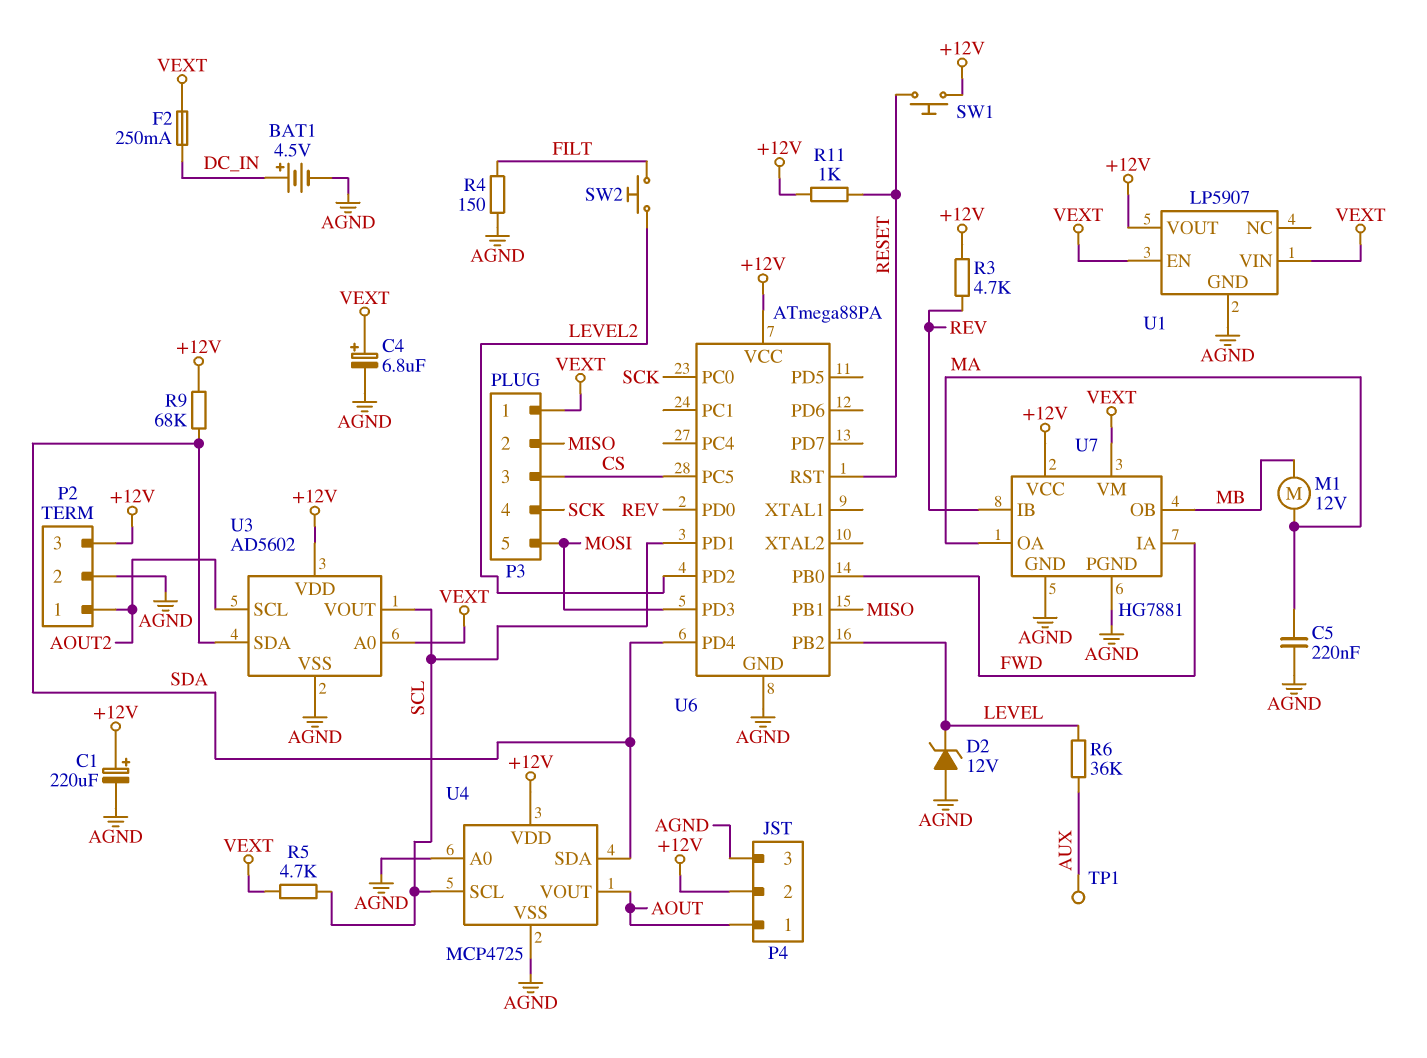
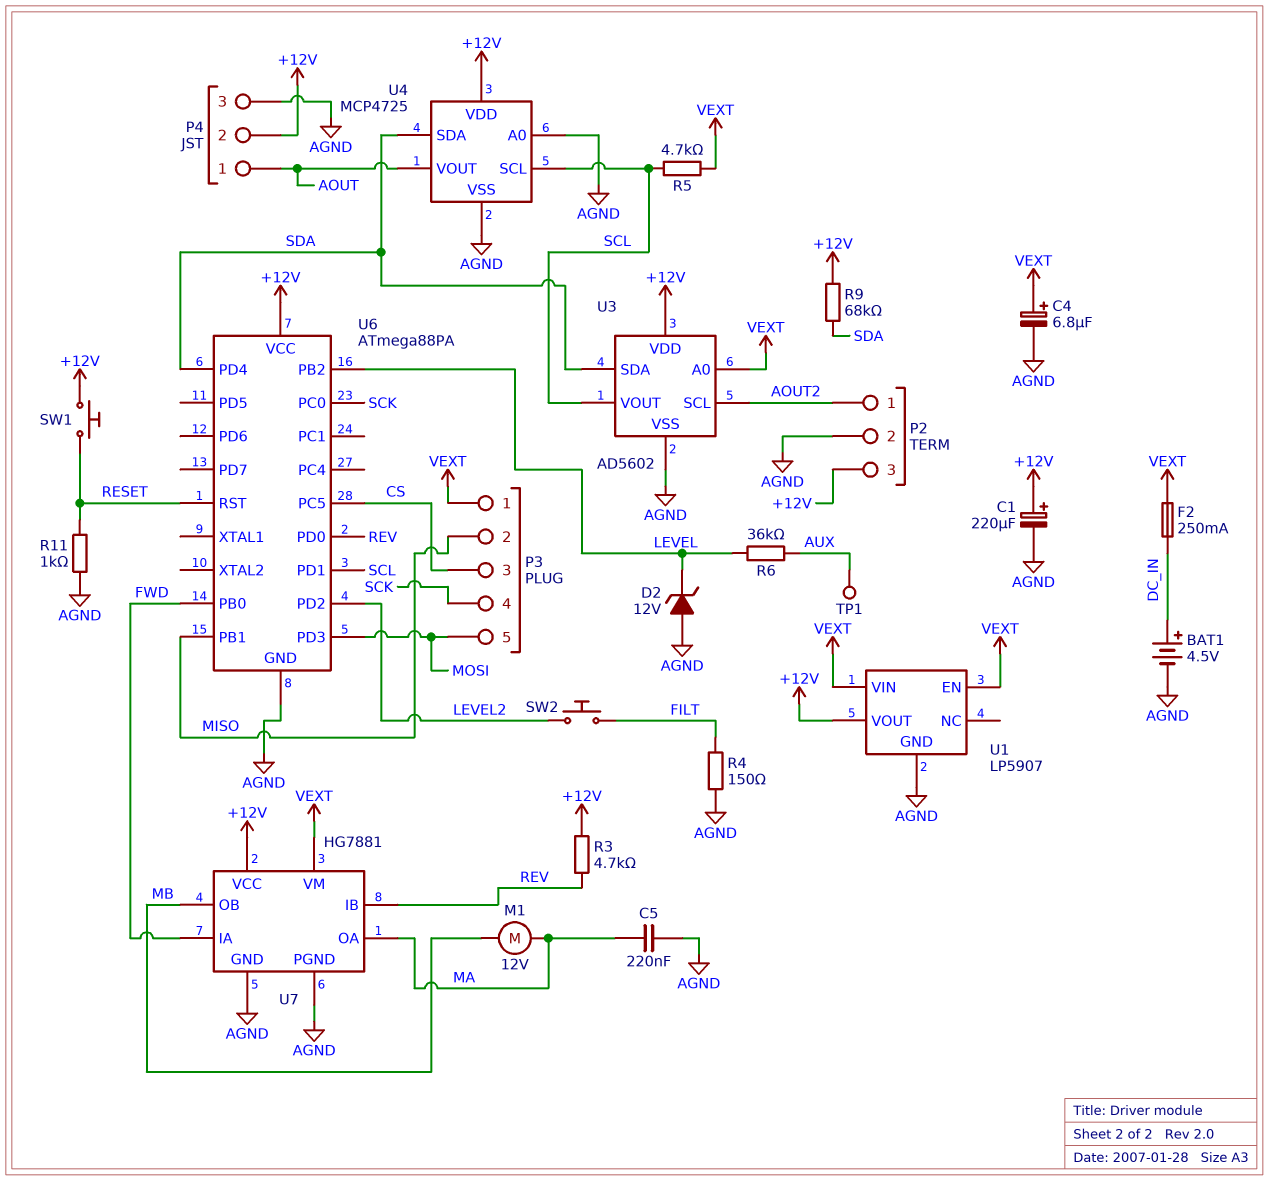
R11: 1k (+12V, RESET) -> 1k (AGND, RESET)

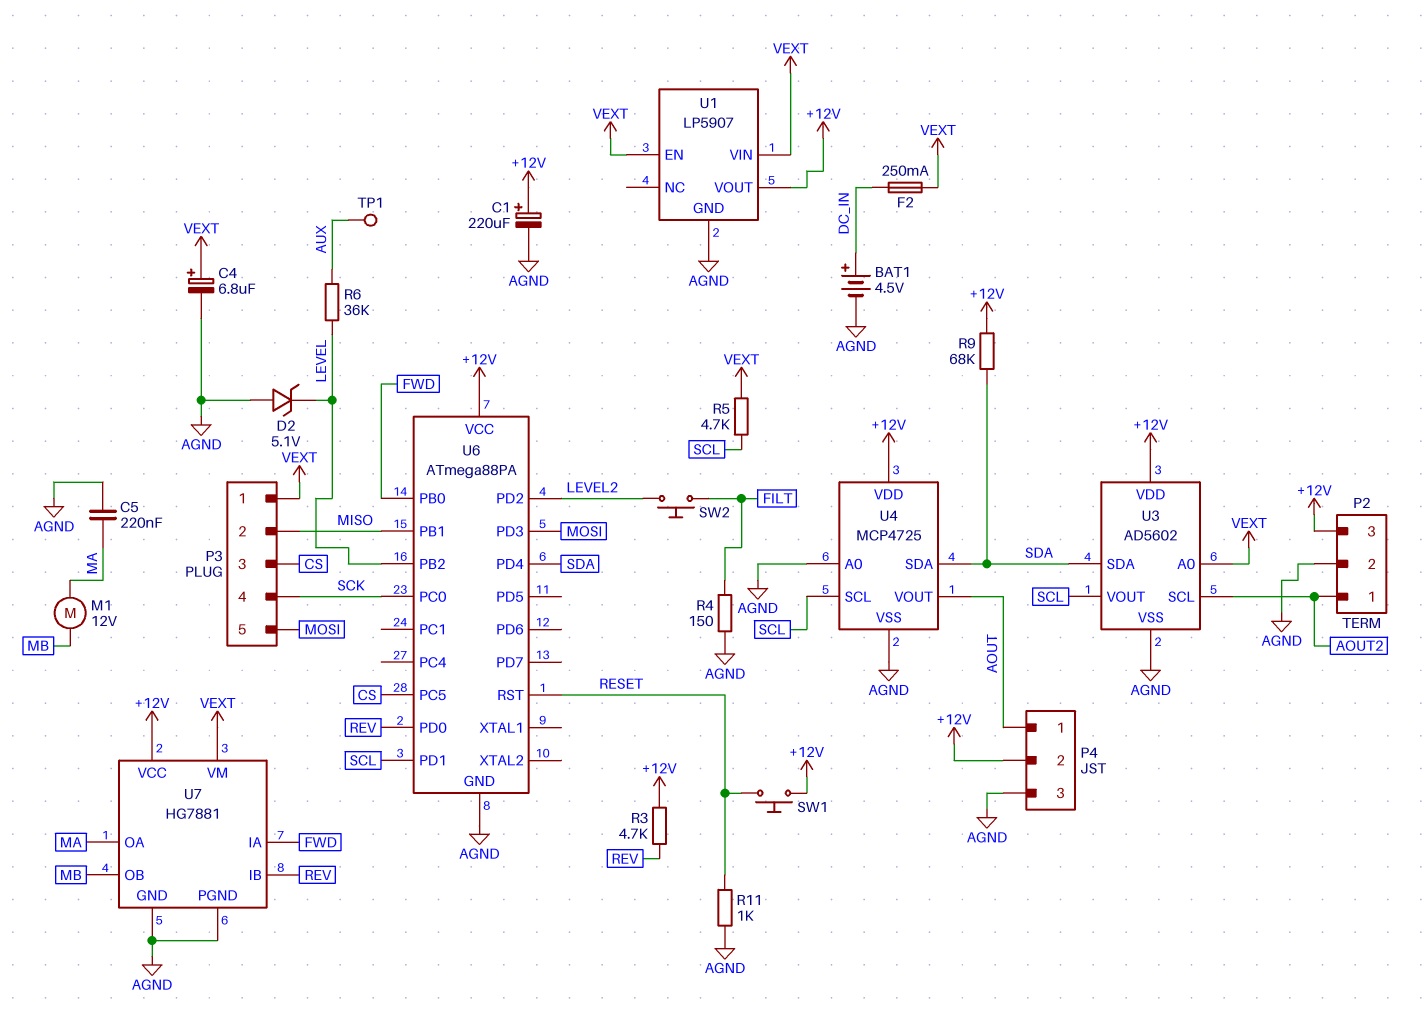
D2: zener 12V (A AGND, K LEVEL) -> zener 5.1V (A AGND, K LEVEL)

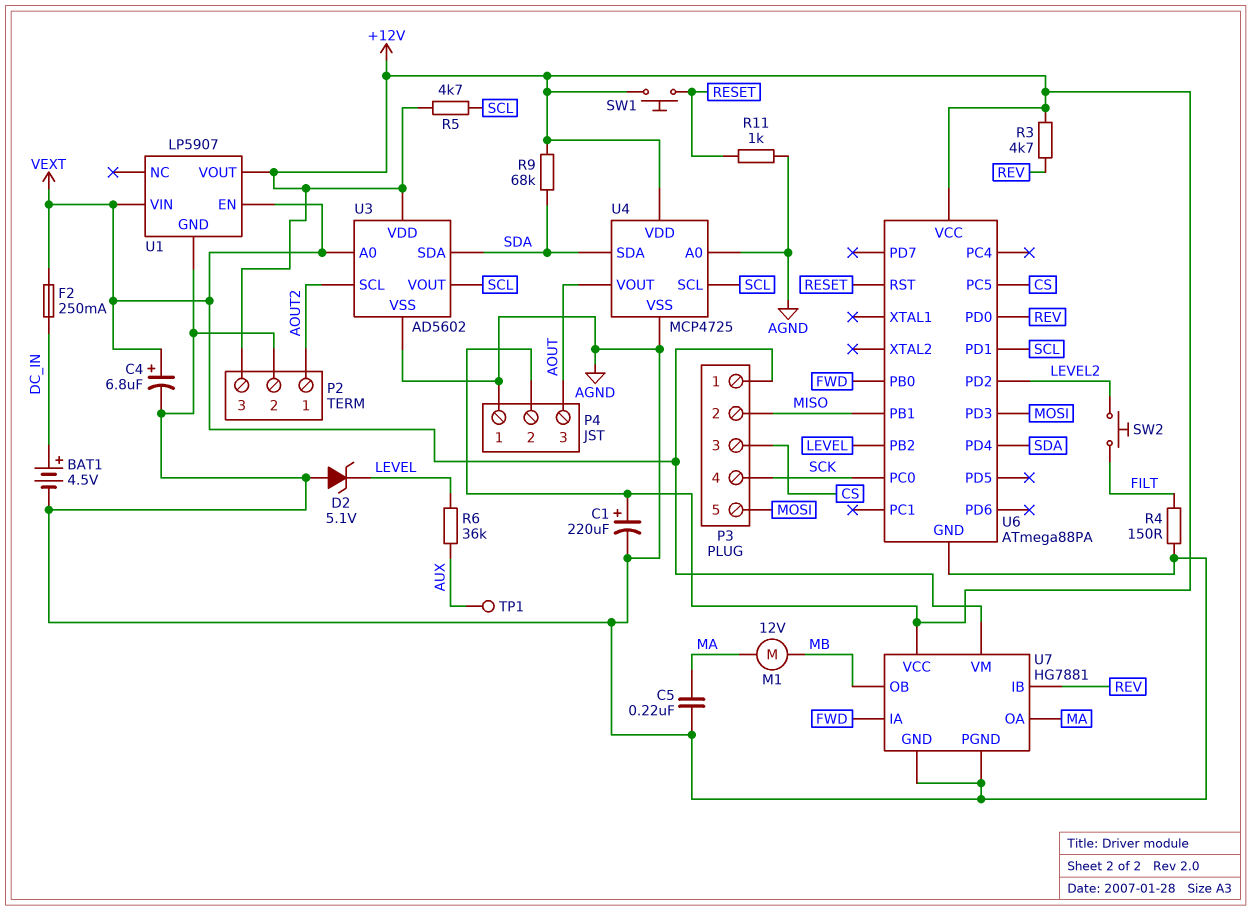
P4 pin 1: AOUT -> AGND
P4 pin 3: AGND -> AOUT
R5: 4.7k (SCL, VEXT) -> 4.7k (+12V, SCL)

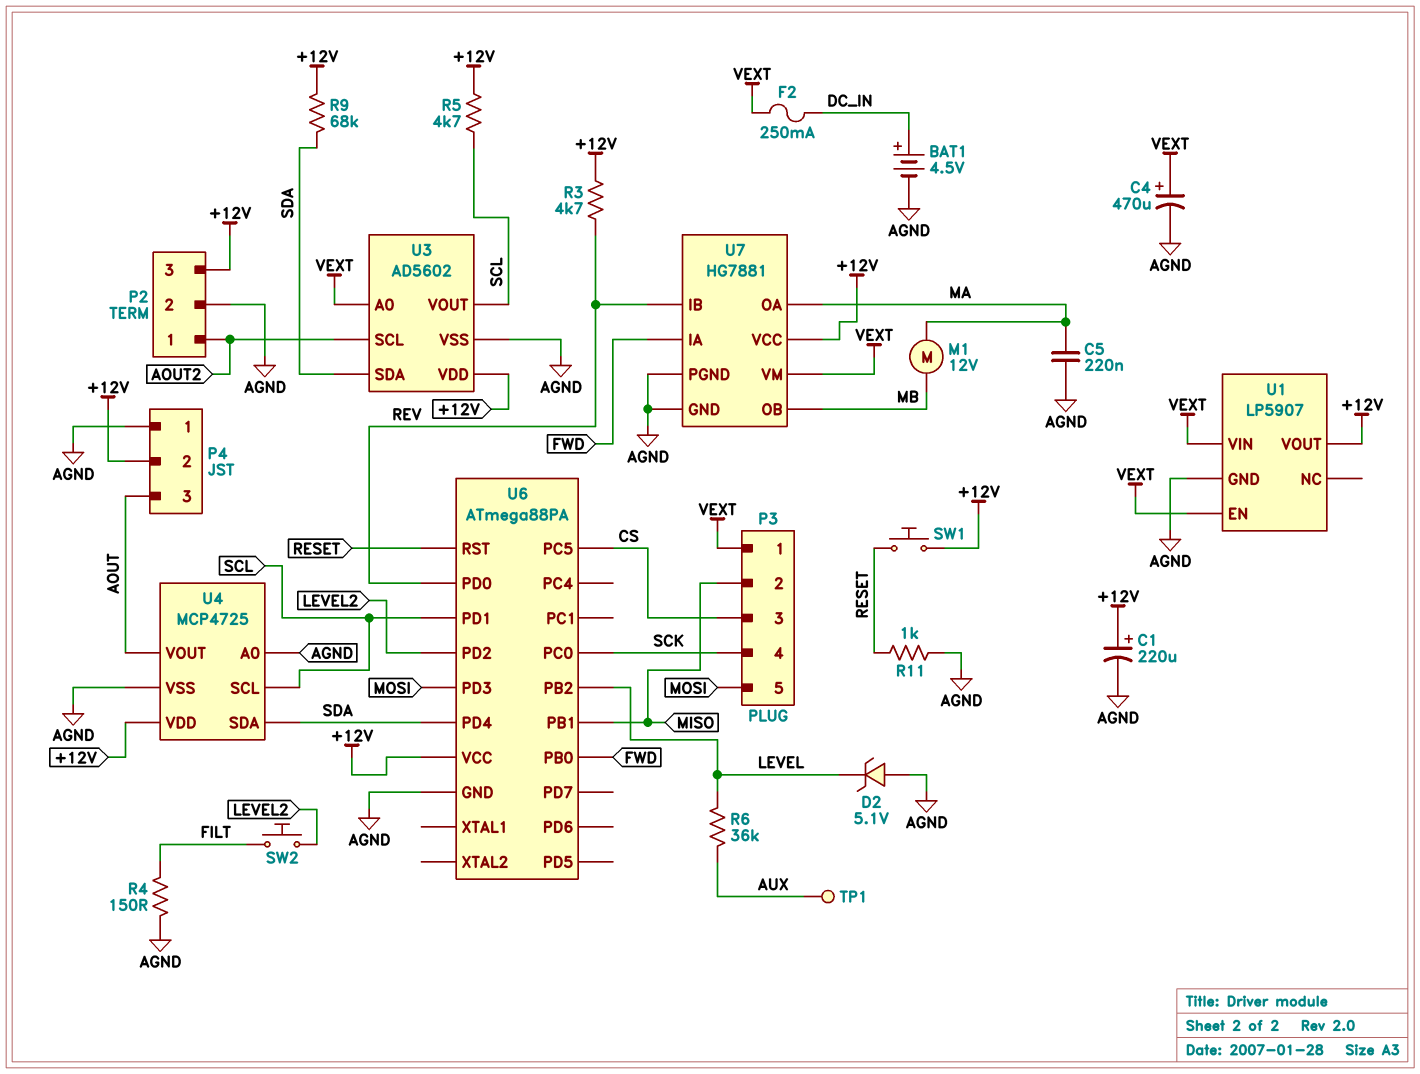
C4: 6.8uF (plus VEXT, minus AGND) -> 470uF (plus VEXT, minus AGND)

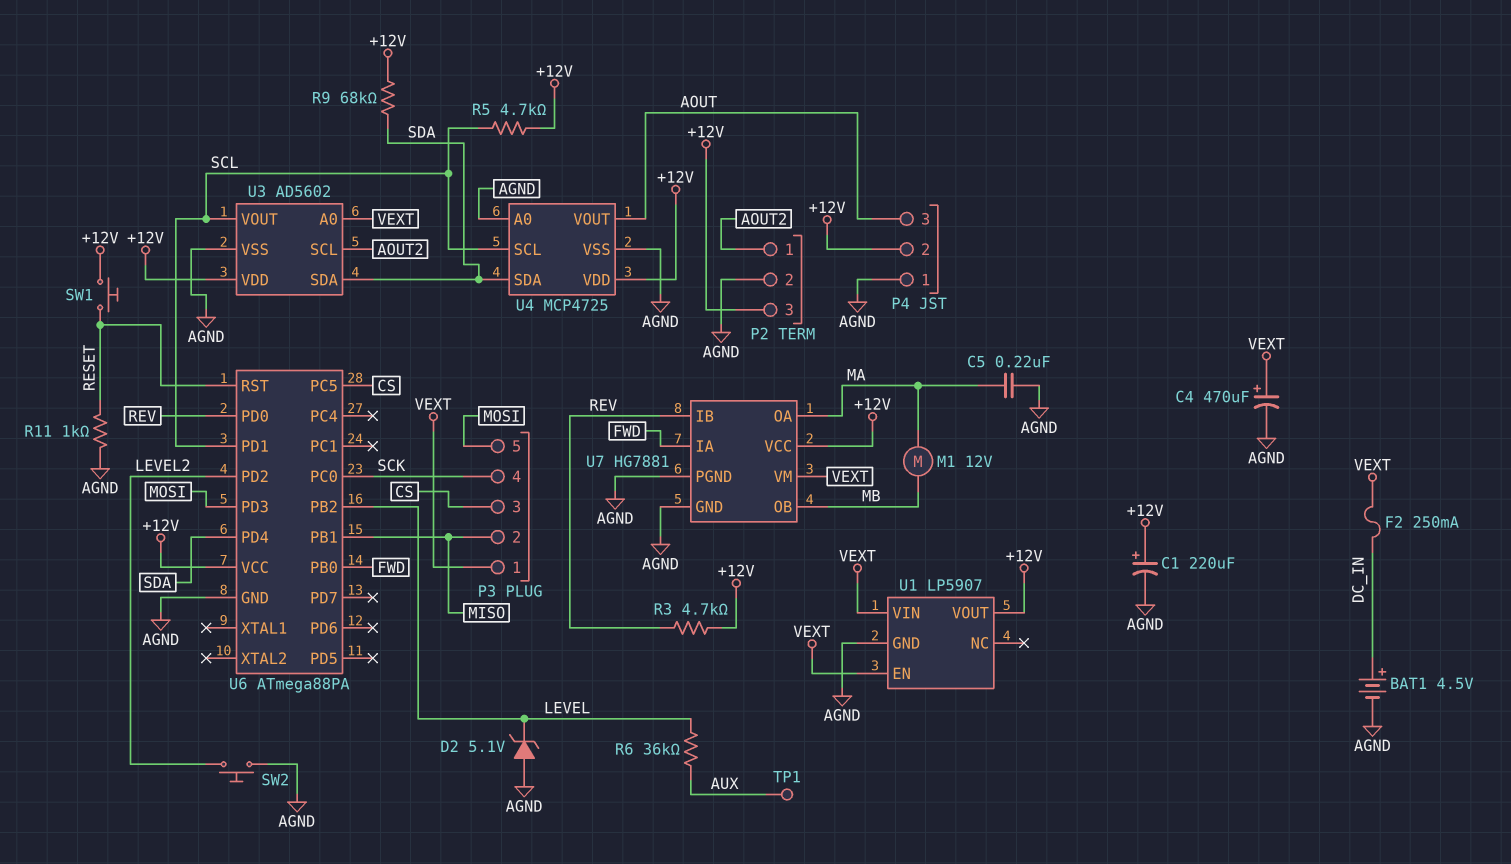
R4: 150 (AGND, FILT) -> none
SW2: button (FILT, LEVEL2) -> button (AGND, LEVEL2)

